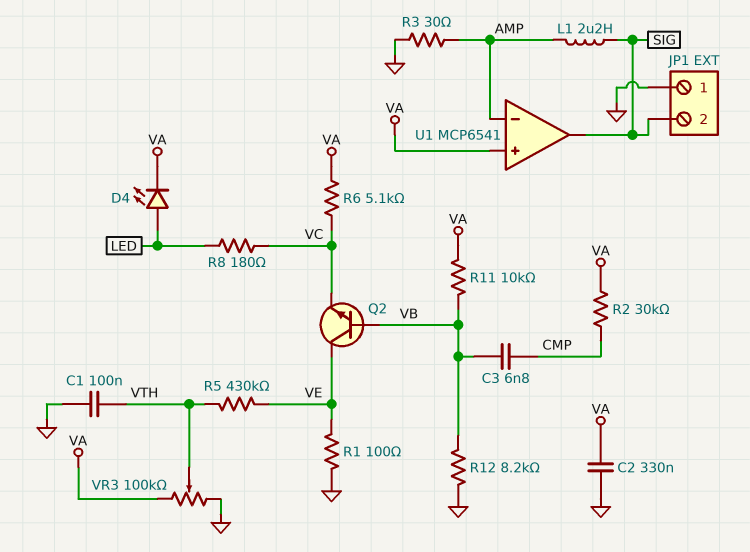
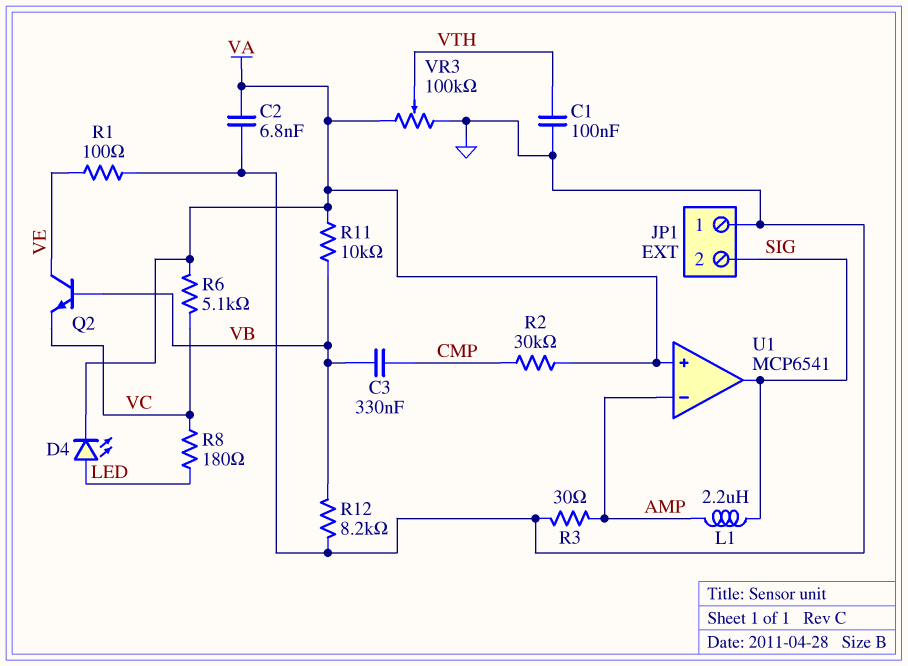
C2: 330nF (GND, VA) -> 6.8nF (GND, VA)
C3: 6.8nF (CMP, VB) -> 330nF (CMP, VB)
R5: 430k (VE, VTH) -> none

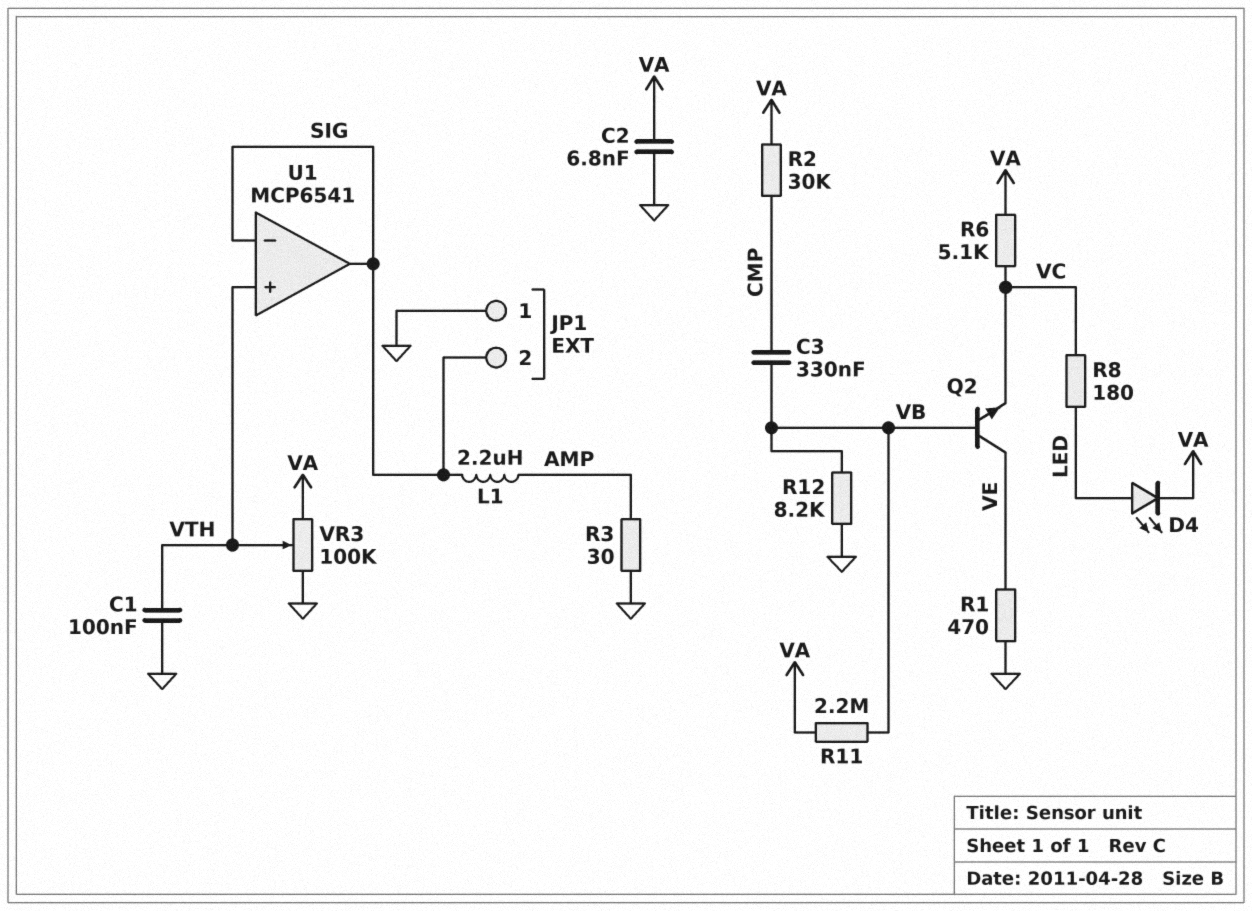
R1: 100 (GND, VE) -> 470 (GND, VE)
R11: 10k (VA, VB) -> 2.2M (VA, VB)
U1 pin in+: VA -> VTH
U1 pin in-: AMP -> SIG

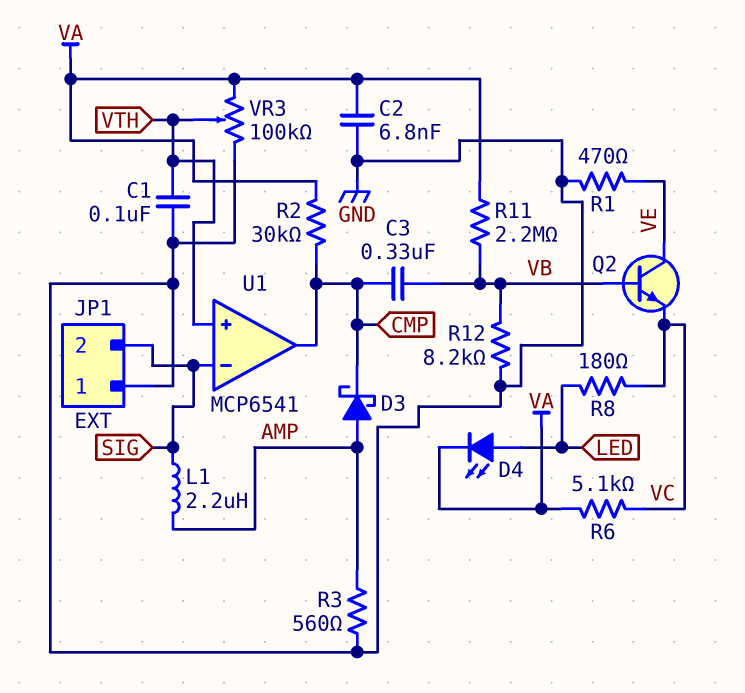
D3: none -> schottky (A AMP, K CMP)
R3: 30 (AMP, GND) -> 560 (AMP, GND)
U1 pin out: SIG -> CMP

